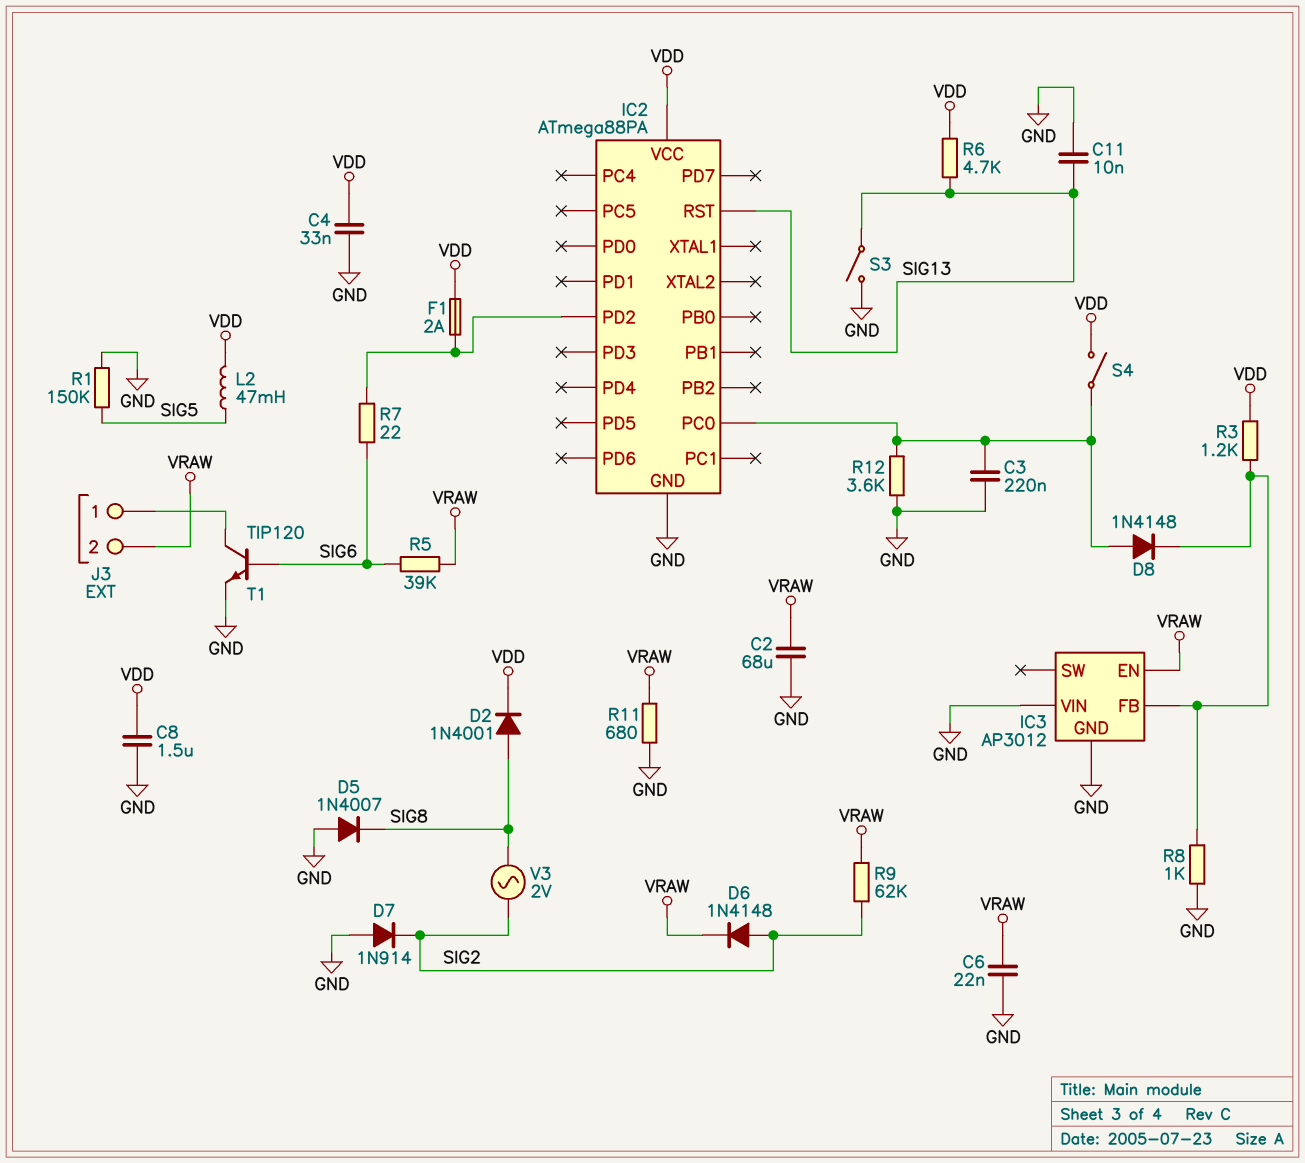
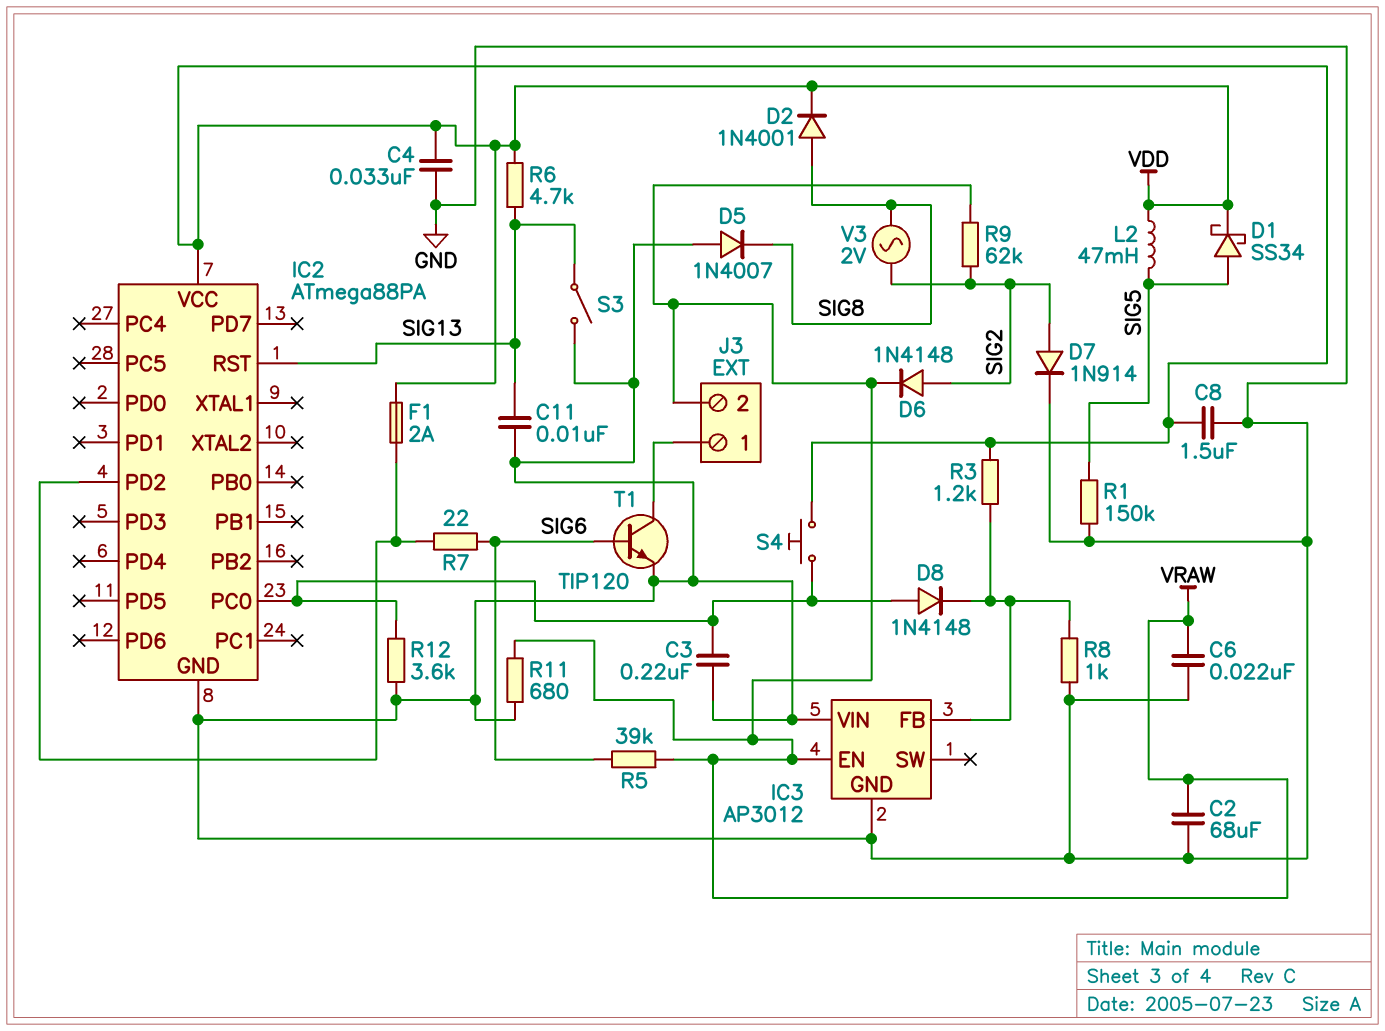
D1: none -> schottky SS34 (A SIG5, K VDD)
D7: diode 1N914 (A GND, K SIG2) -> diode 1N914 (A SIG2, K GND)
S4: switch (IC2/PC0, VDD) -> button (IC2/PC0, VDD)

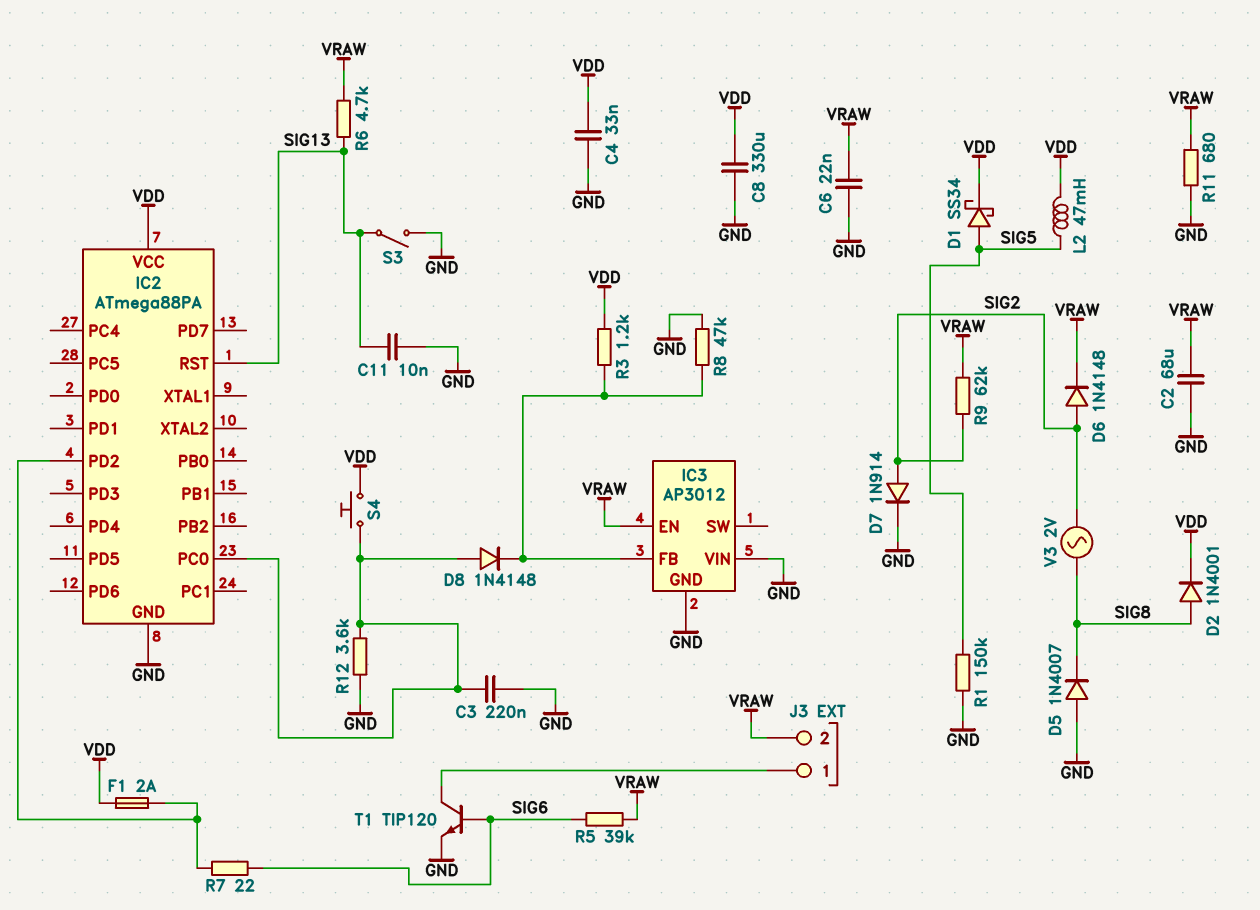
C8: 1.5uF (GND, VDD) -> 330uF (GND, VDD)
R6: 4.7k (SIG13, VDD) -> 4.7k (SIG13, VRAW)
R8: 1k (GND, IC3/FB) -> 47k (GND, IC3/FB)

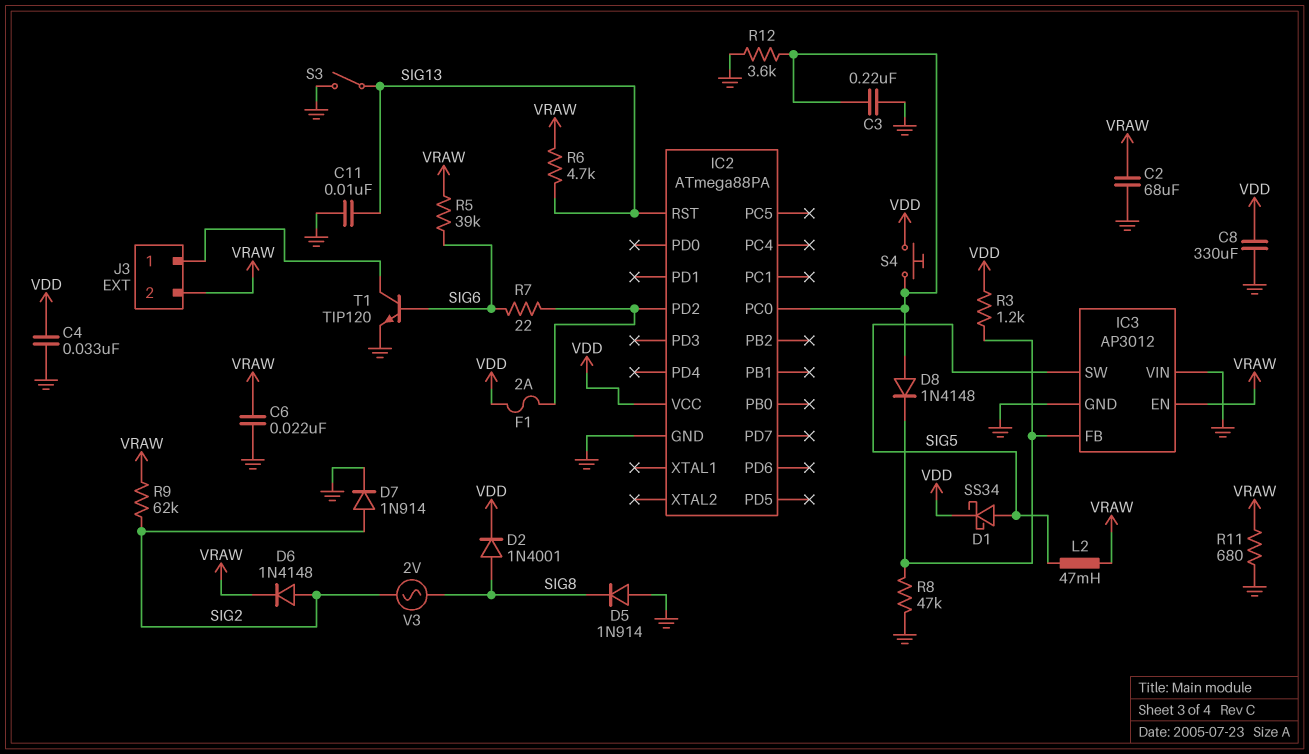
D5: diode 1N4007 (A GND, K SIG8) -> diode 1N914 (A GND, K SIG8)
IC3 pin SW: none -> SIG5
L2: 47mH (SIG5, VDD) -> 47mH (SIG5, VRAW)
R1: 150k (GND, SIG5) -> none

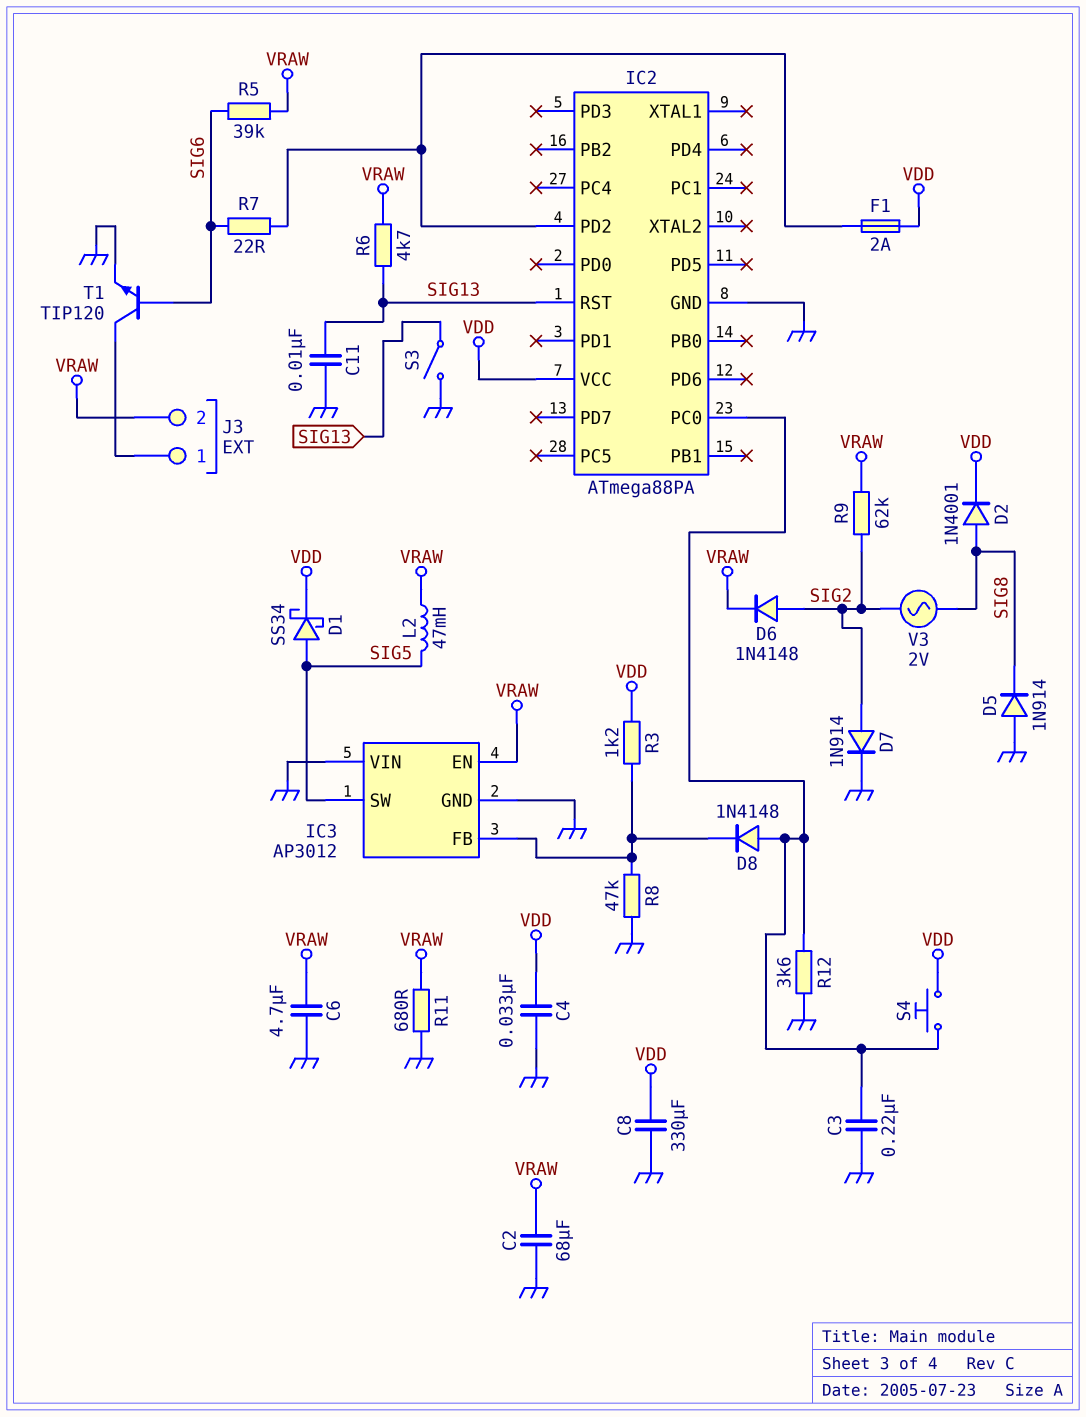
C6: 22nF (GND, VRAW) -> 4.7uF (GND, VRAW)

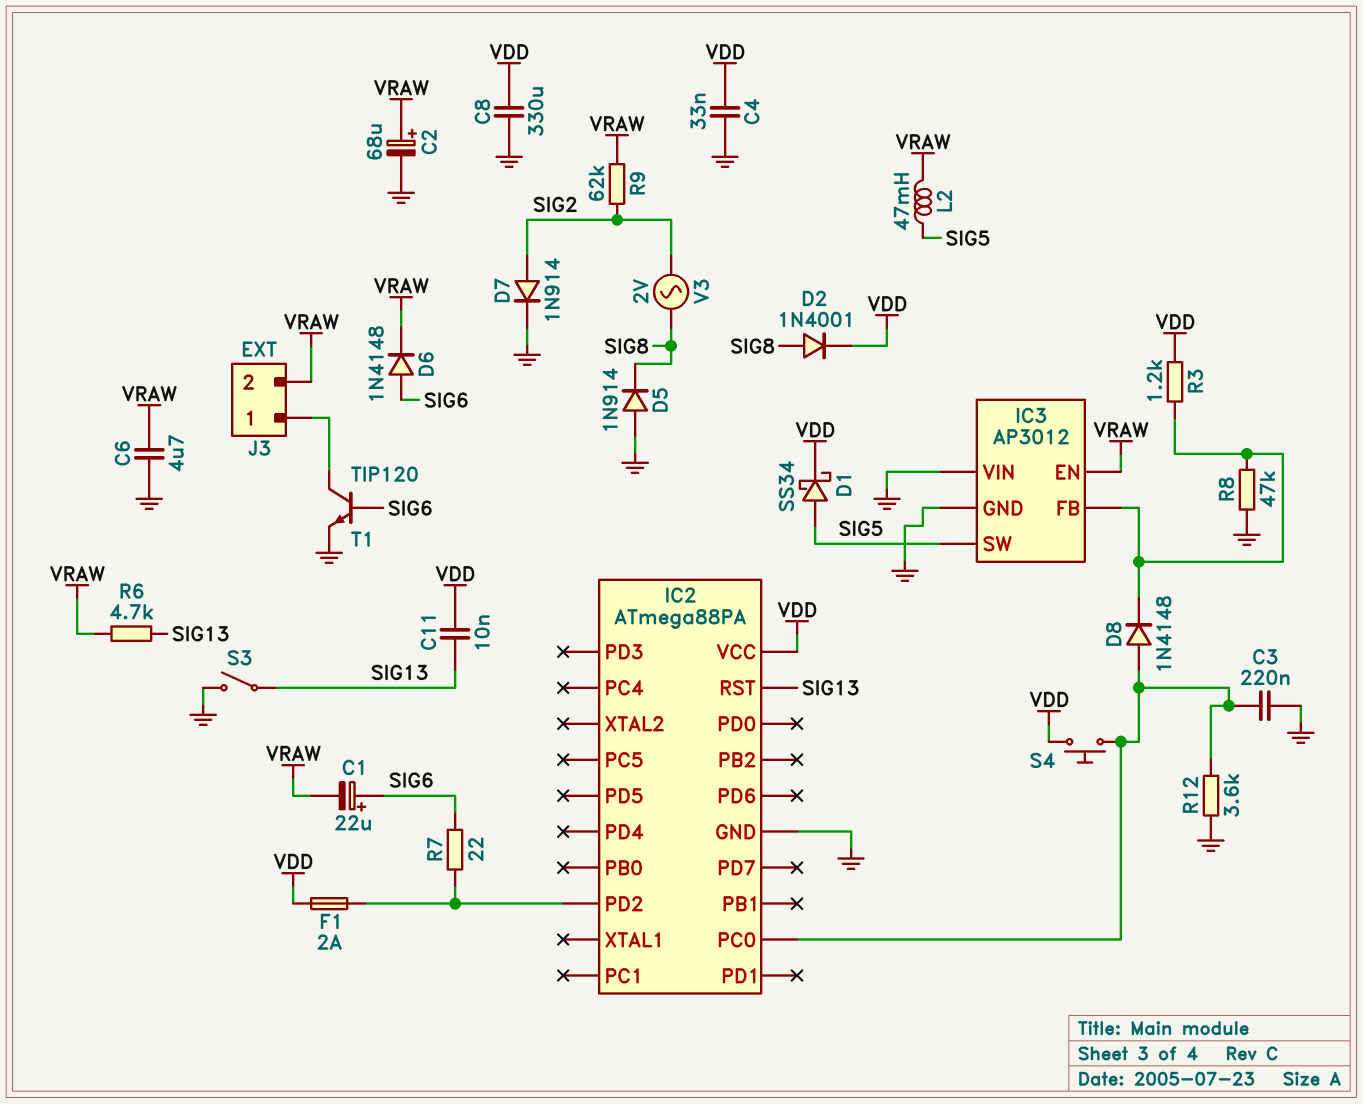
C1: none -> 22uF (plus SIG6, minus VRAW)
C2: 68uF (GND, VRAW) -> 68uF (plus VRAW, minus GND)
C11: 10nF (GND, SIG13) -> 10nF (SIG13, VDD)
D6: diode 1N4148 (A SIG2, K VRAW) -> diode 1N4148 (A SIG6, K VRAW)
R5: 39k (SIG6, VRAW) -> none
R11: 680 (GND, VRAW) -> none

